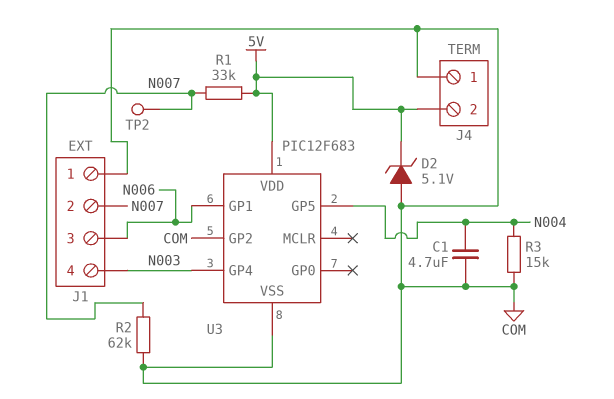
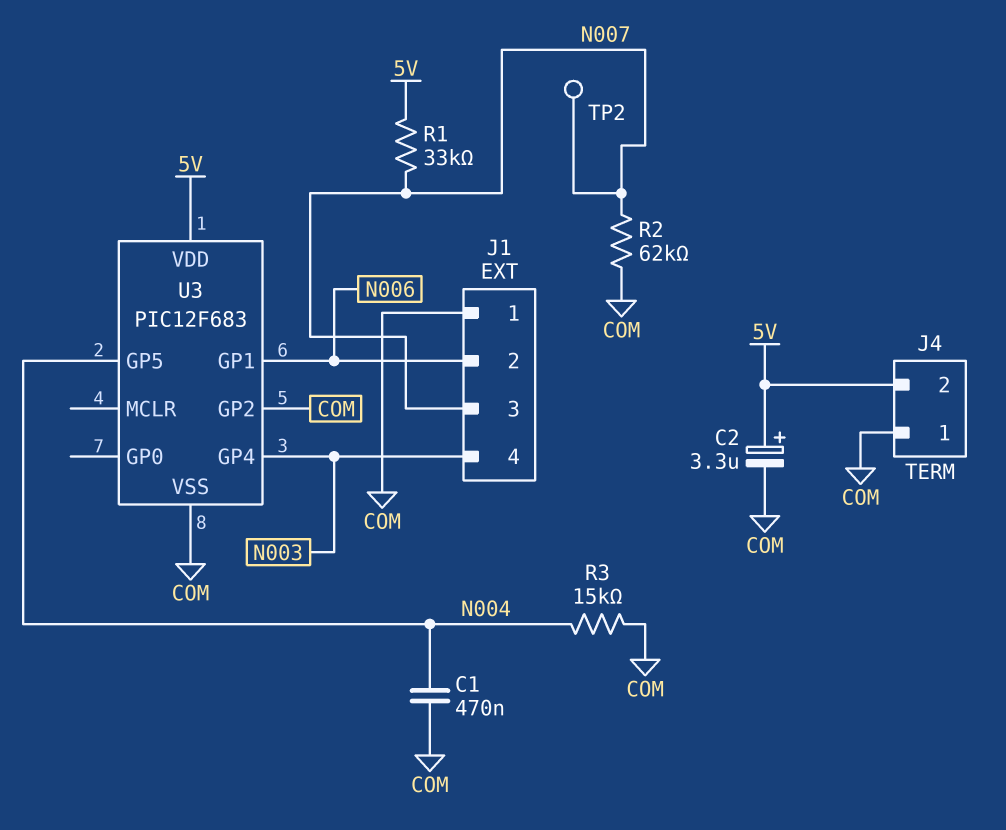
C1: 4.7uF (COM, N004) -> 470nF (COM, N004)
C2: none -> 3.3uF (plus 5V, minus COM)
D2: zener 5.1V (A COM, K 5V) -> none
J1 pin 2: N007 -> N006
J1 pin 3: N006 -> N007

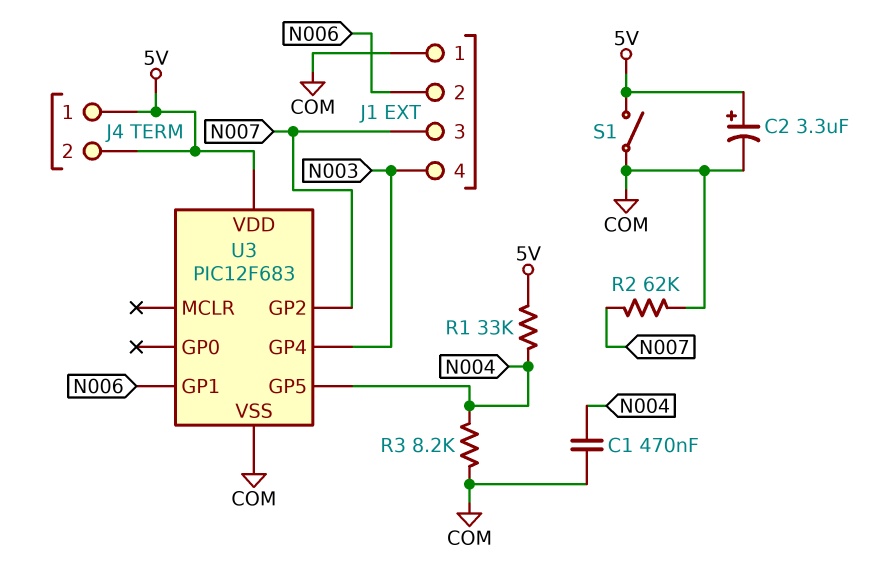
J4 pin 1: COM -> 5V
R1: 33k (5V, N007) -> 33k (5V, N004)
R3: 15k (COM, N004) -> 8.2k (COM, N004)
S1: none -> switch (5V, COM)
TP2: test point (N007) -> none
U3 pin GP2: COM -> N007

